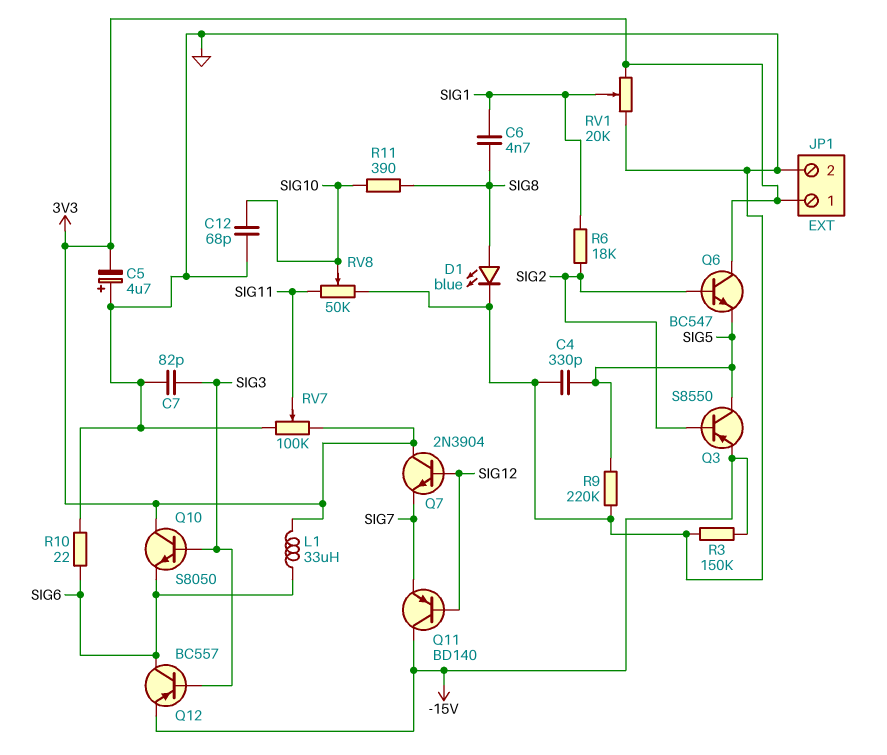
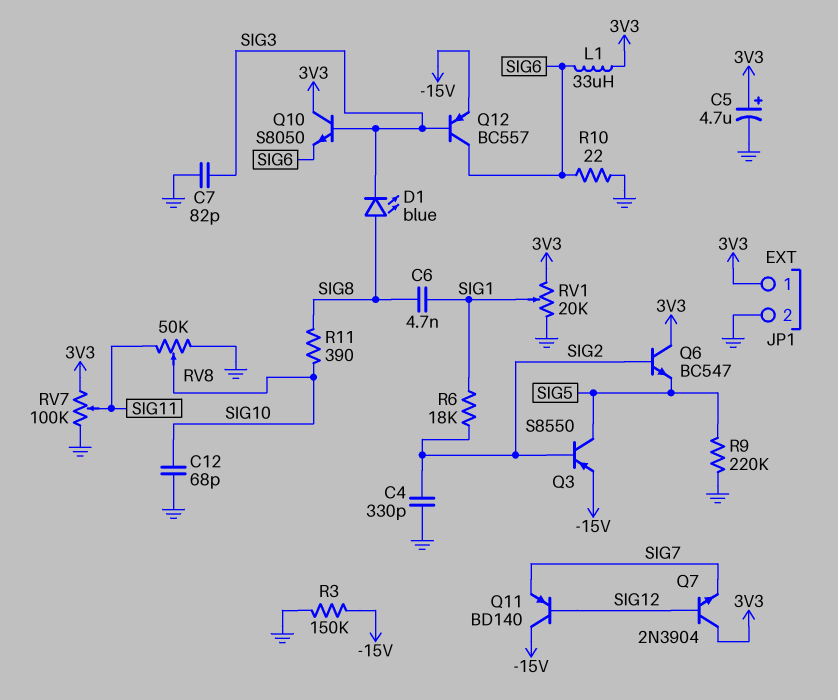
C4: 330pF (GND, SIG5) -> 330pF (GND, SIG2)
C5: 4.7uF (plus GND, minus 3V3) -> 4.7uF (plus 3V3, minus GND)
D1: LED blue (A SIG8, K GND) -> LED blue (A SIG8, K SIG3)

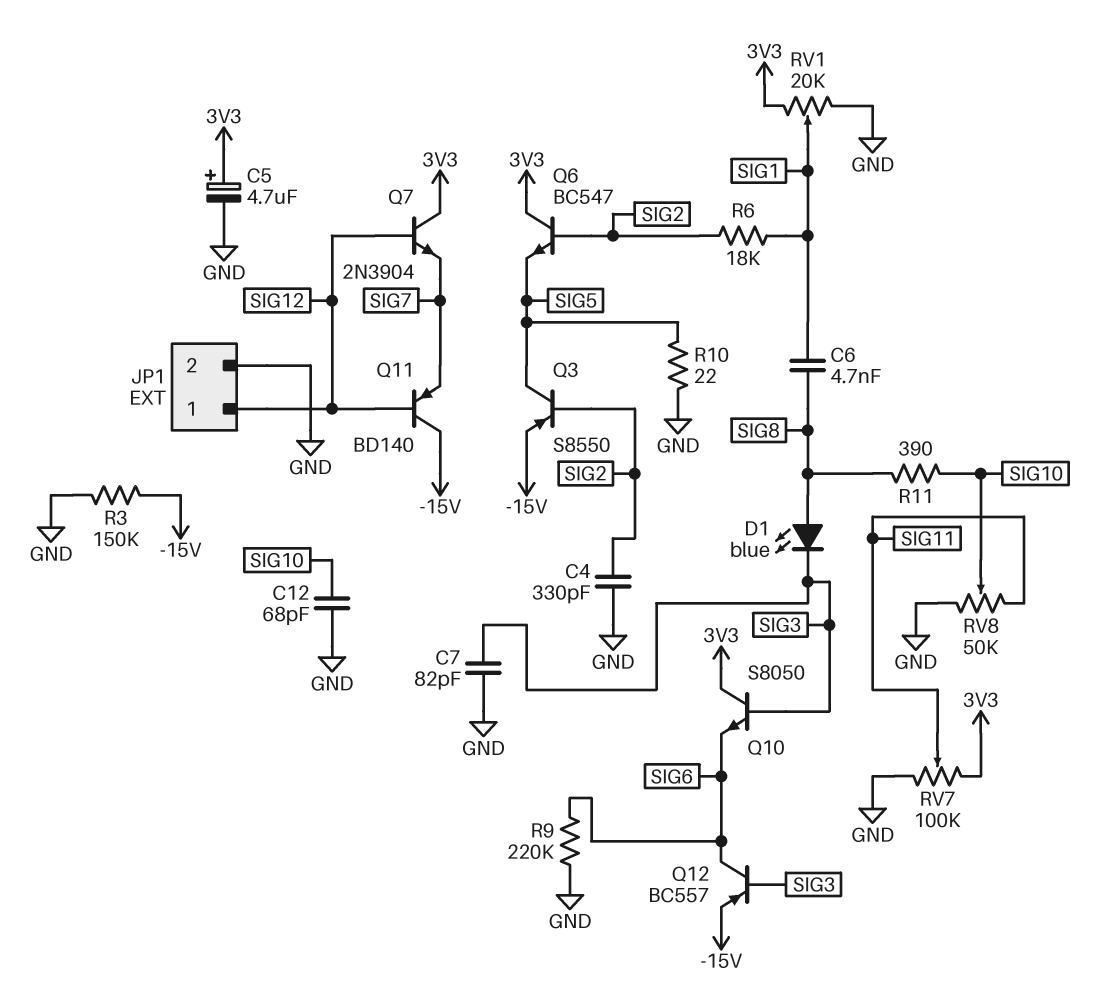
JP1 pin 1: 3V3 -> SIG12
L1: 33uH (3V3, SIG6) -> none
R9: 220k (GND, SIG5) -> 220k (GND, SIG6)
R10: 22 (GND, SIG6) -> 22 (GND, SIG5)

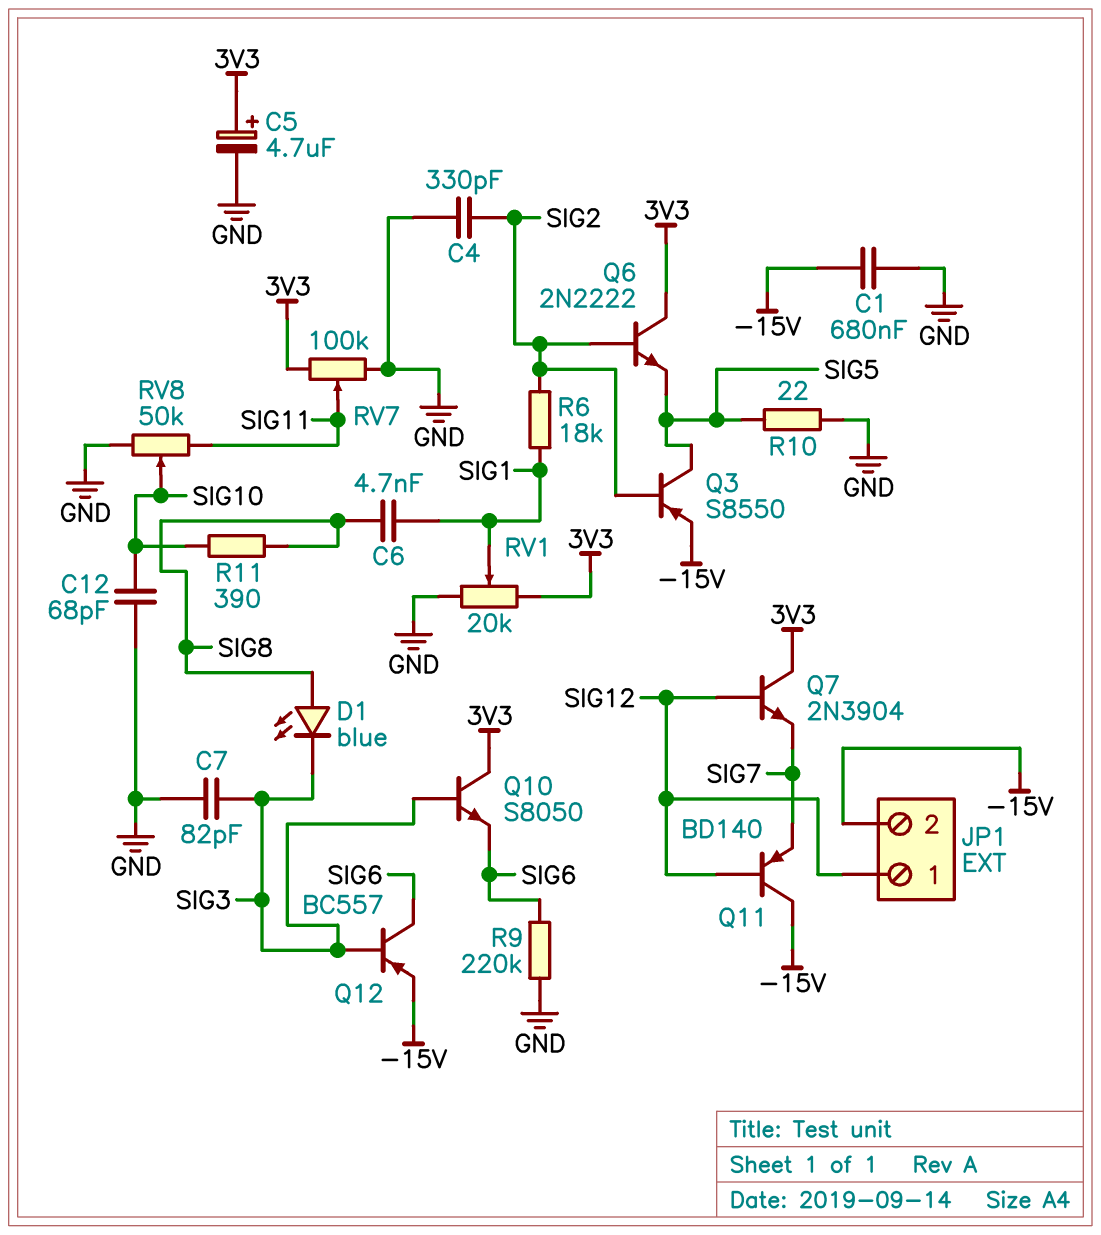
C1: none -> 680nF (-15V, GND)
JP1 pin 2: GND -> -15V
Q6: NPN BC547 (B SIG2, C 3V3, E SIG5) -> NPN 2N2222 (B SIG2, C 3V3, E SIG5)
R3: 150k (-15V, GND) -> none

